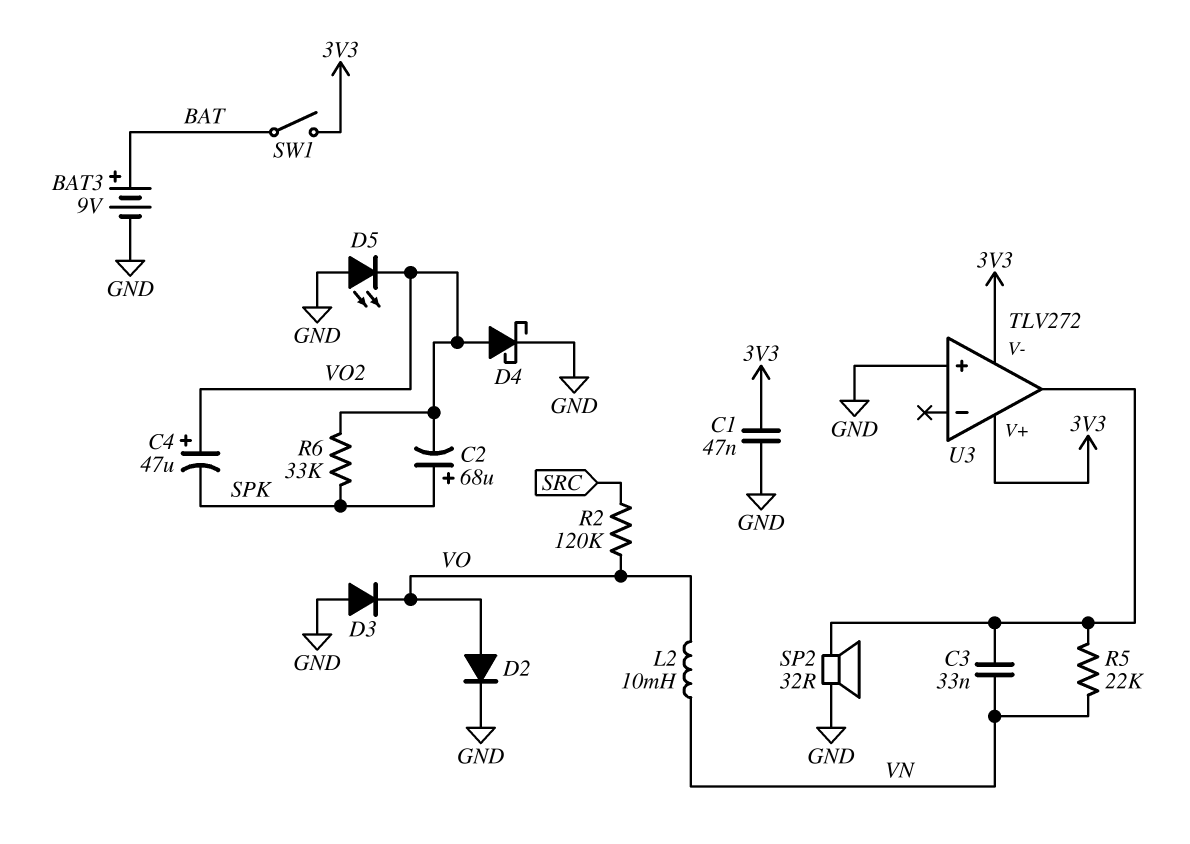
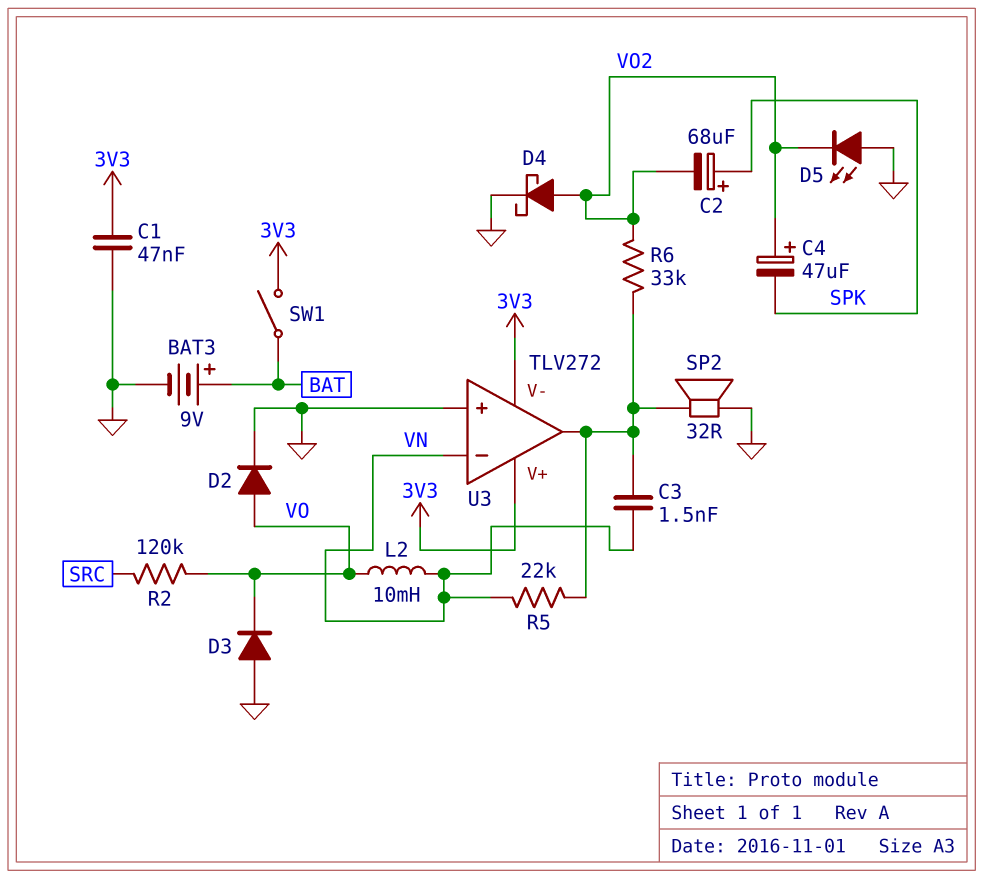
C3: 33nF (U3/out, VN) -> 1.5nF (U3/out, VN)
R6: 33k (SPK, VO2) -> 33k (U3/out, VO2)
U3 pin in-: none -> VN

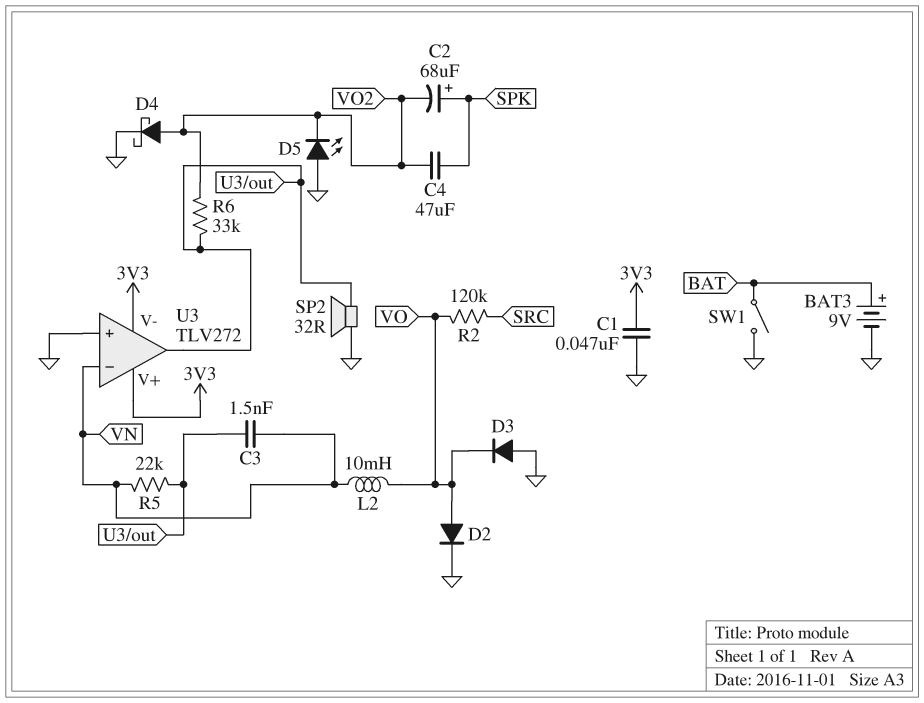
C4: 47uF (plus VO2, minus SPK) -> 47uF (SPK, VO2)
SW1: switch (3V3, BAT) -> switch (BAT, GND)

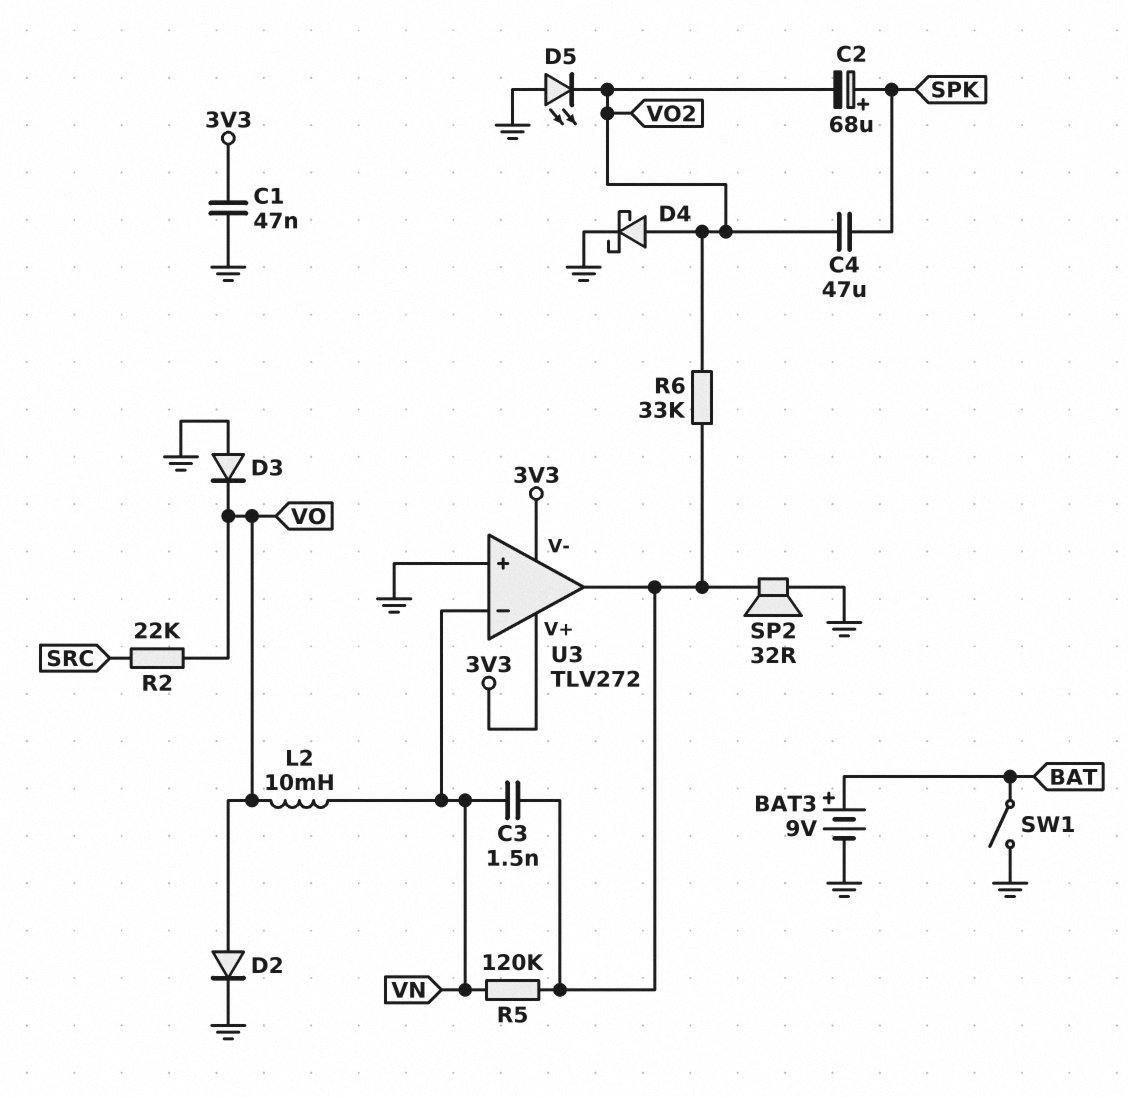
R2: 120k (SRC, VO) -> 22k (SRC, VO)
R5: 22k (U3/out, VN) -> 120k (U3/out, VN)

